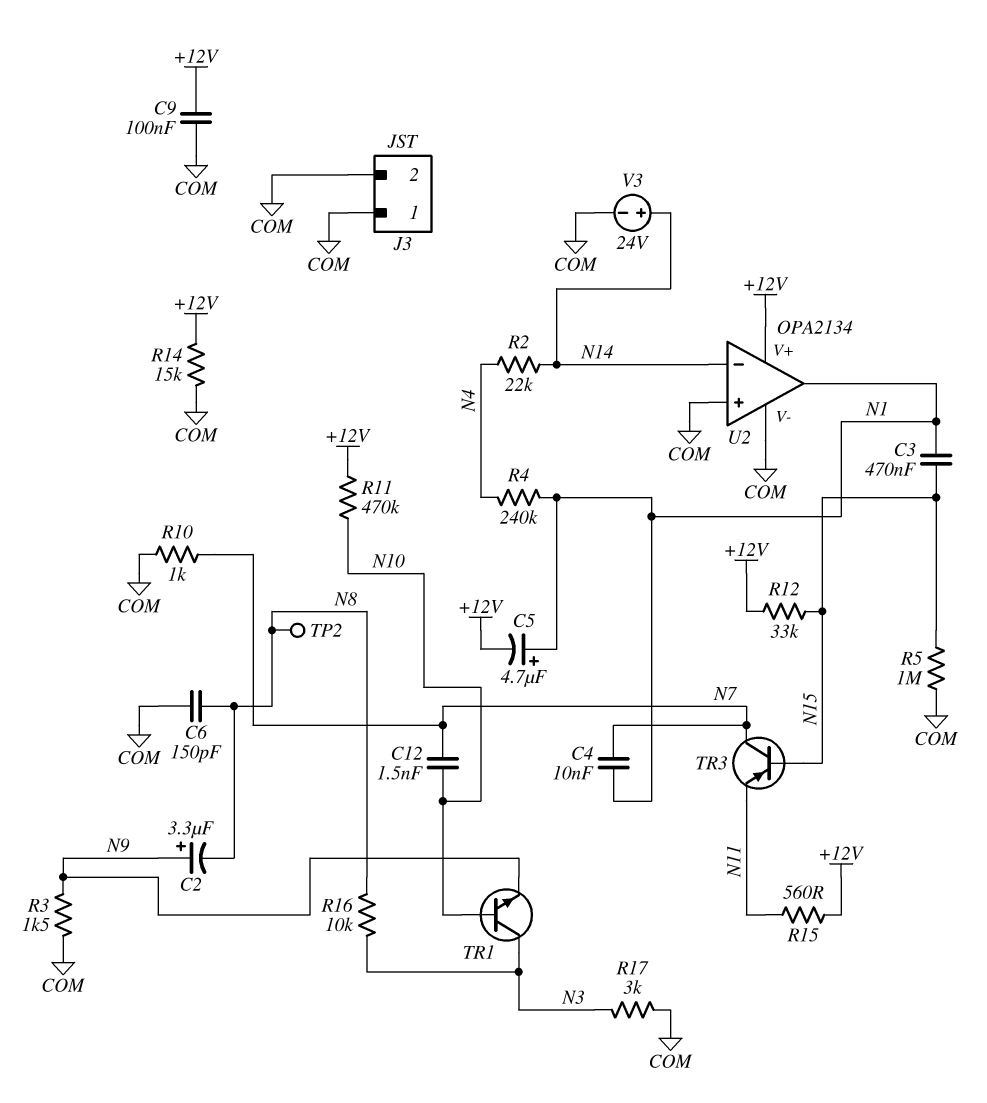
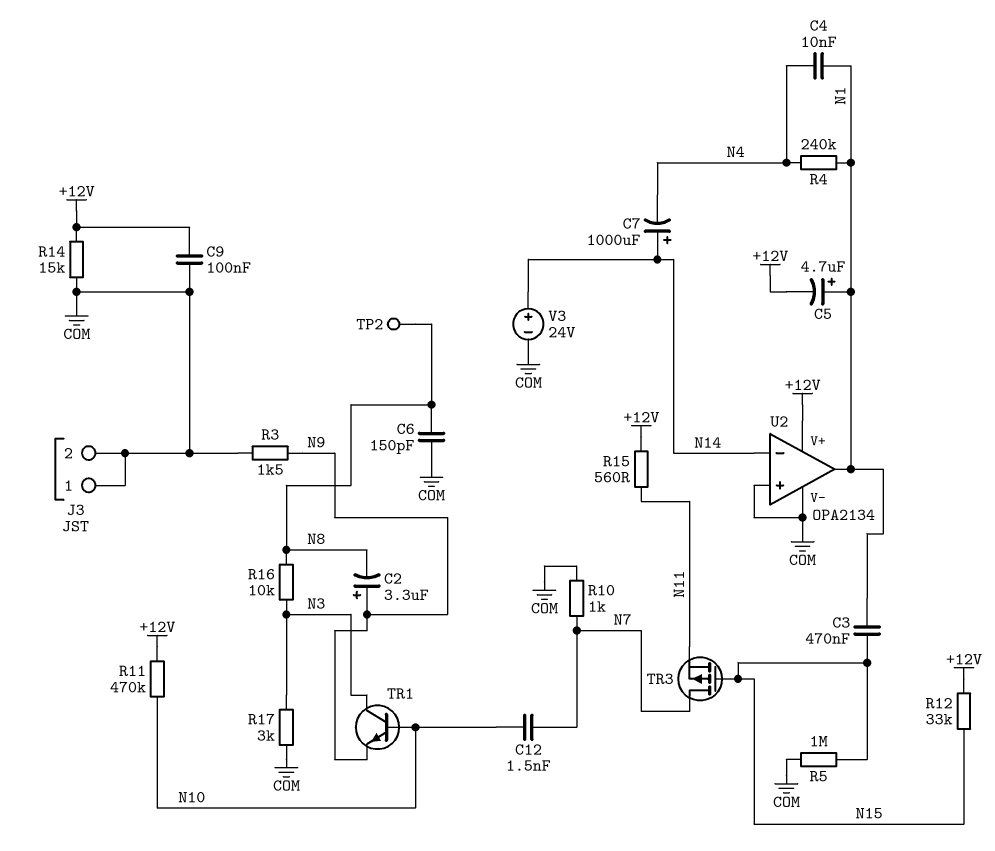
C4: 10nF (N1, N7) -> 10nF (N1, N4)
C7: none -> 1000uF (plus N14, minus N4)
R2: 22k (N4, N14) -> none
TR3: PNP (B N15, C N7, E N11) -> PMOS (G N15, D N7, S N11)

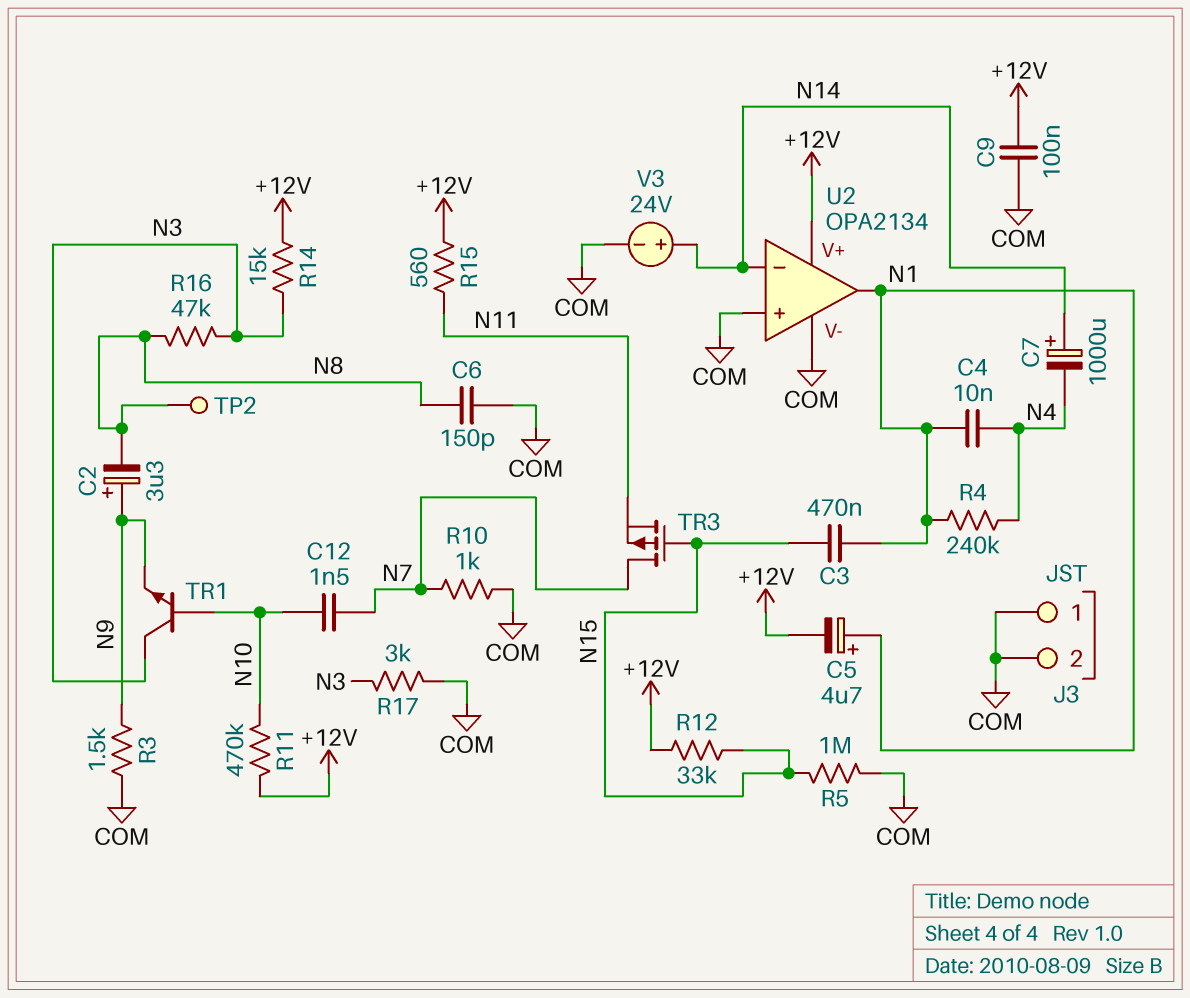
R14: 15k (+12V, COM) -> 15k (+12V, N3)
R16: 10k (N3, N8) -> 47k (N3, N8)

